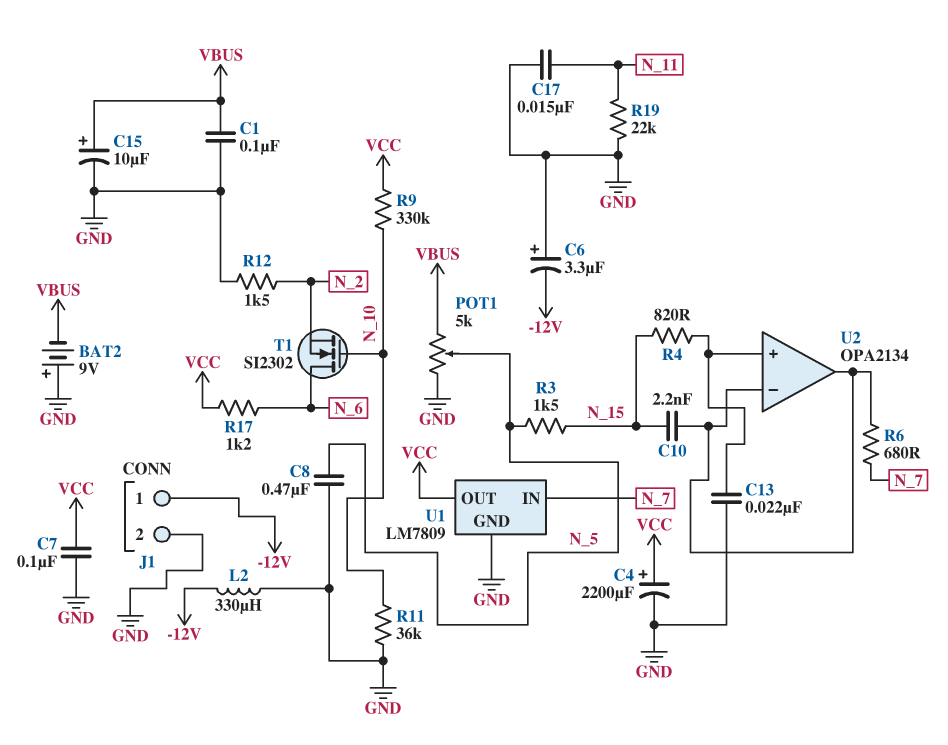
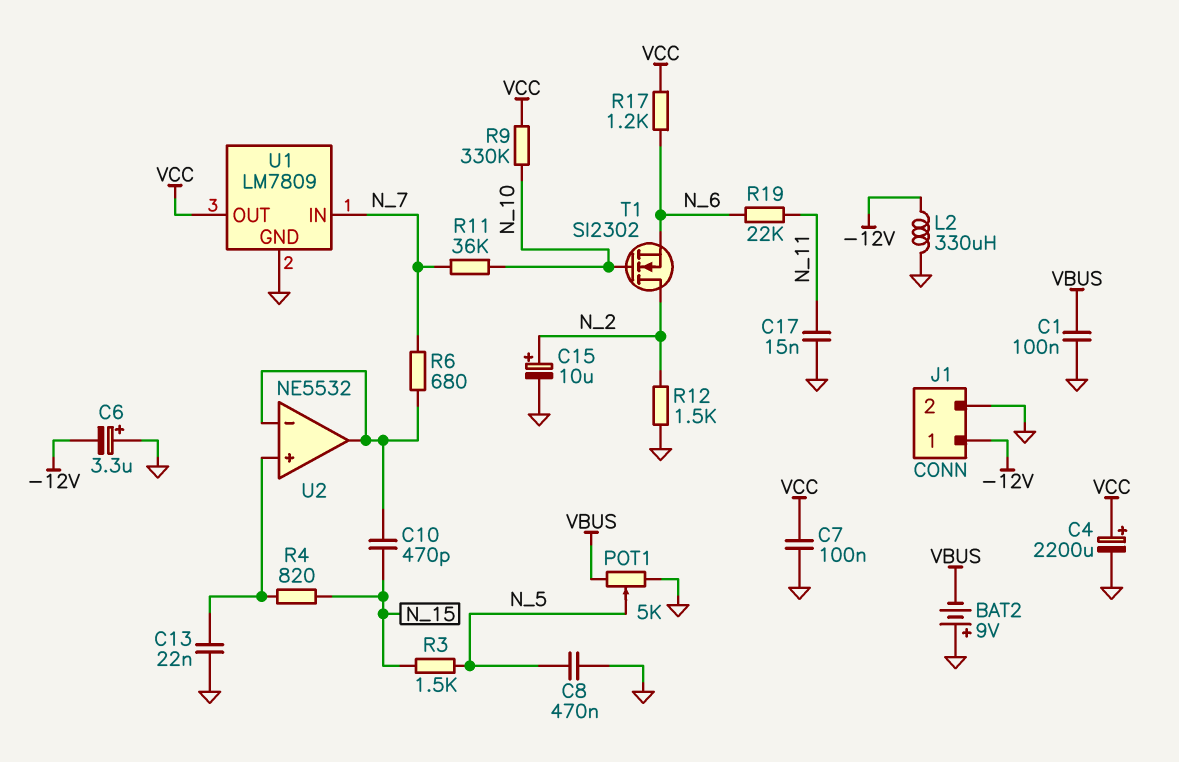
C10: 2.2nF (N_15, U2/in-) -> 470pF (N_15, U2/in-)
C15: 10uF (plus VBUS, minus GND) -> 10uF (plus N_2, minus GND)
R11: 36k (GND, N_10) -> 36k (N_7, N_10)
R19: 22k (GND, N_11) -> 22k (N_6, N_11)
T1: NMOS SI2302 (G N_10, D N_6, S N_2) -> NMOS SI2302 (G N_10, D N_2, S N_6)
U2: OPA2134 -> NE5532

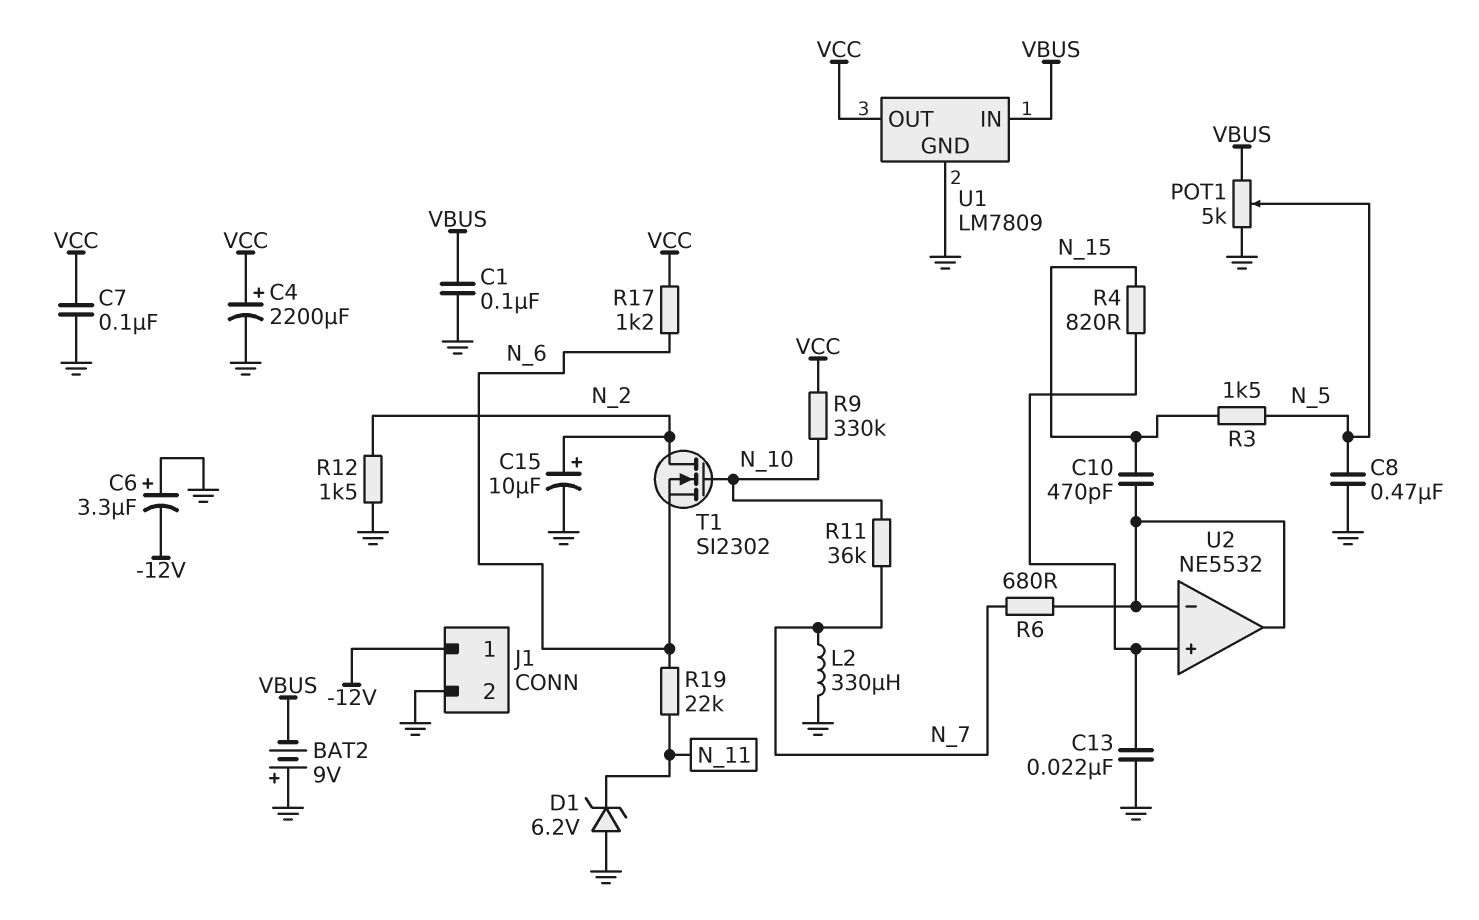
C17: 15nF (GND, N_11) -> none
D1: none -> zener 6.2V (A GND, K N_11)
L2: 330uH (-12V, GND) -> 330uH (GND, N_7)
U1 pin IN: N_7 -> VBUS

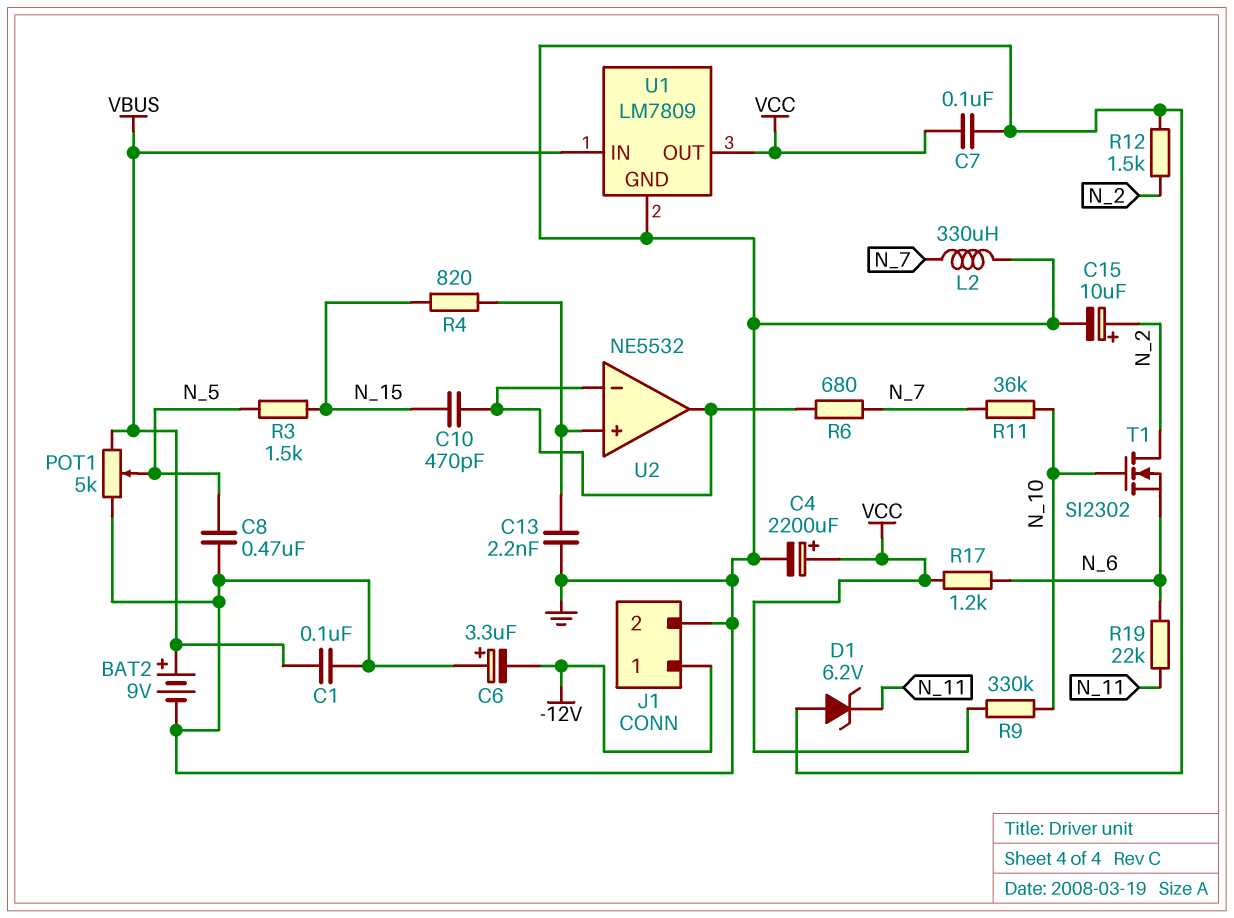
BAT2: 9V (plus GND, minus VBUS) -> 9V (plus VBUS, minus GND)
C13: 22nF (GND, U2/in+) -> 2.2nF (GND, U2/in+)

